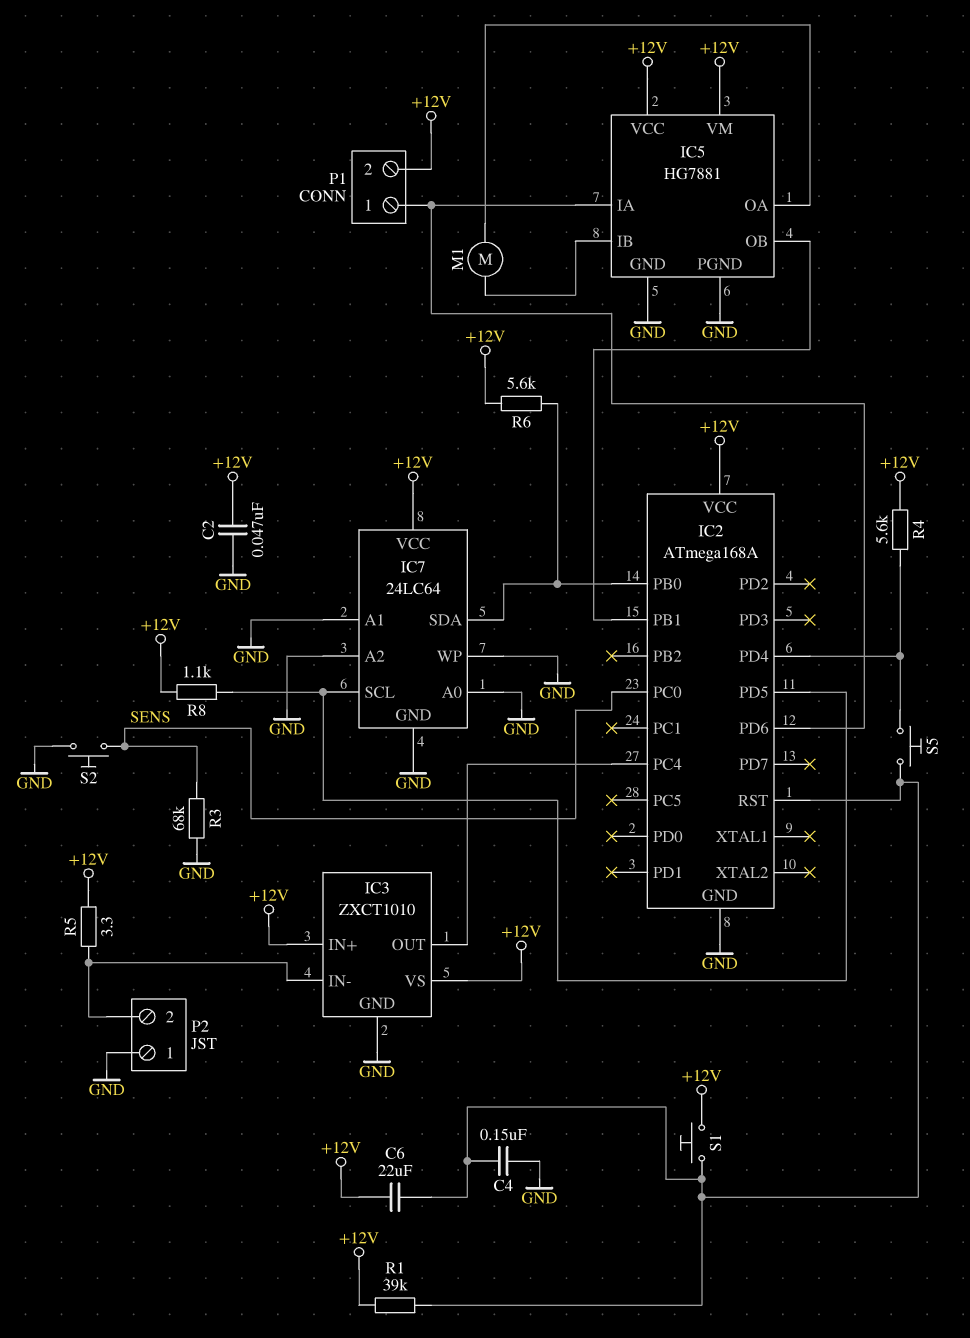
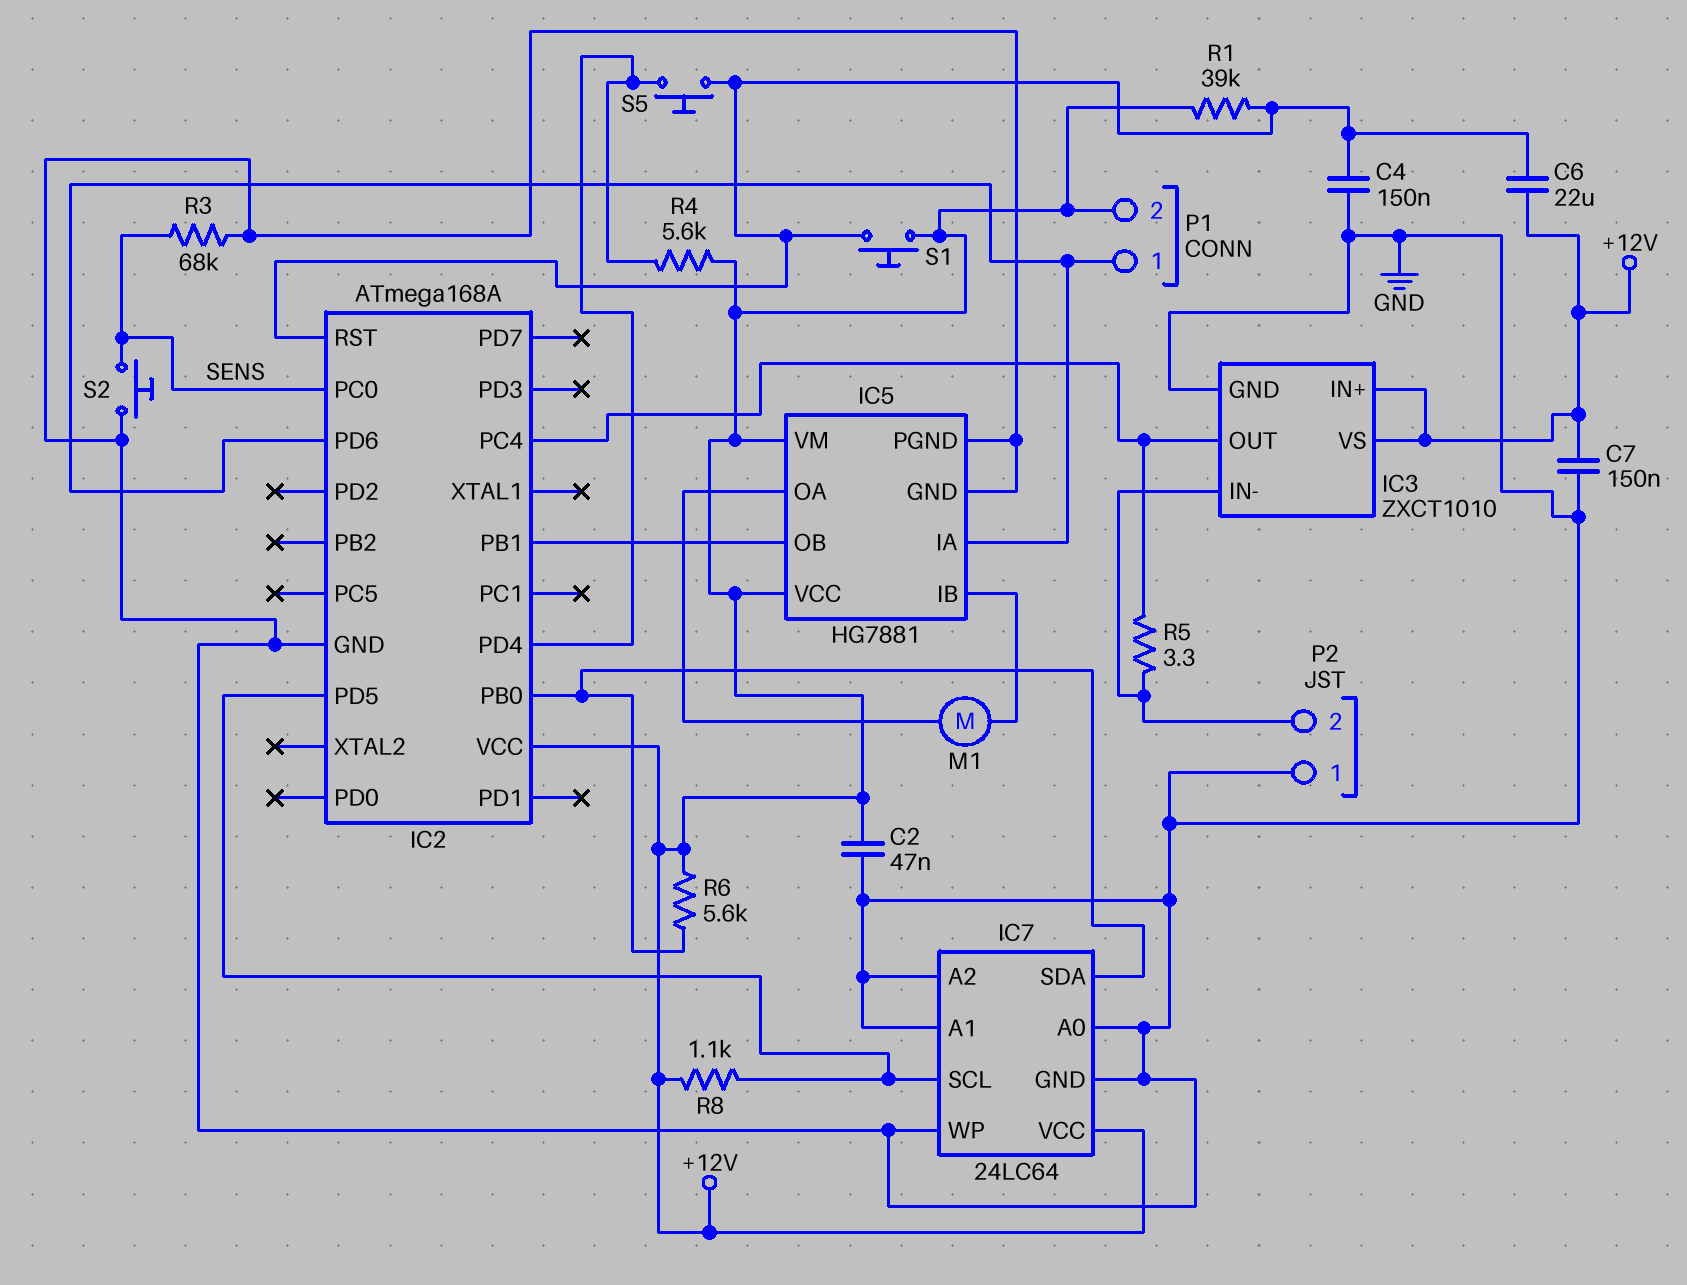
C7: none -> 150nF (+12V, GND)
R5: 3.3 (+12V, IC3/IN-) -> 3.3 (IC2/PC4, IC3/IN-)

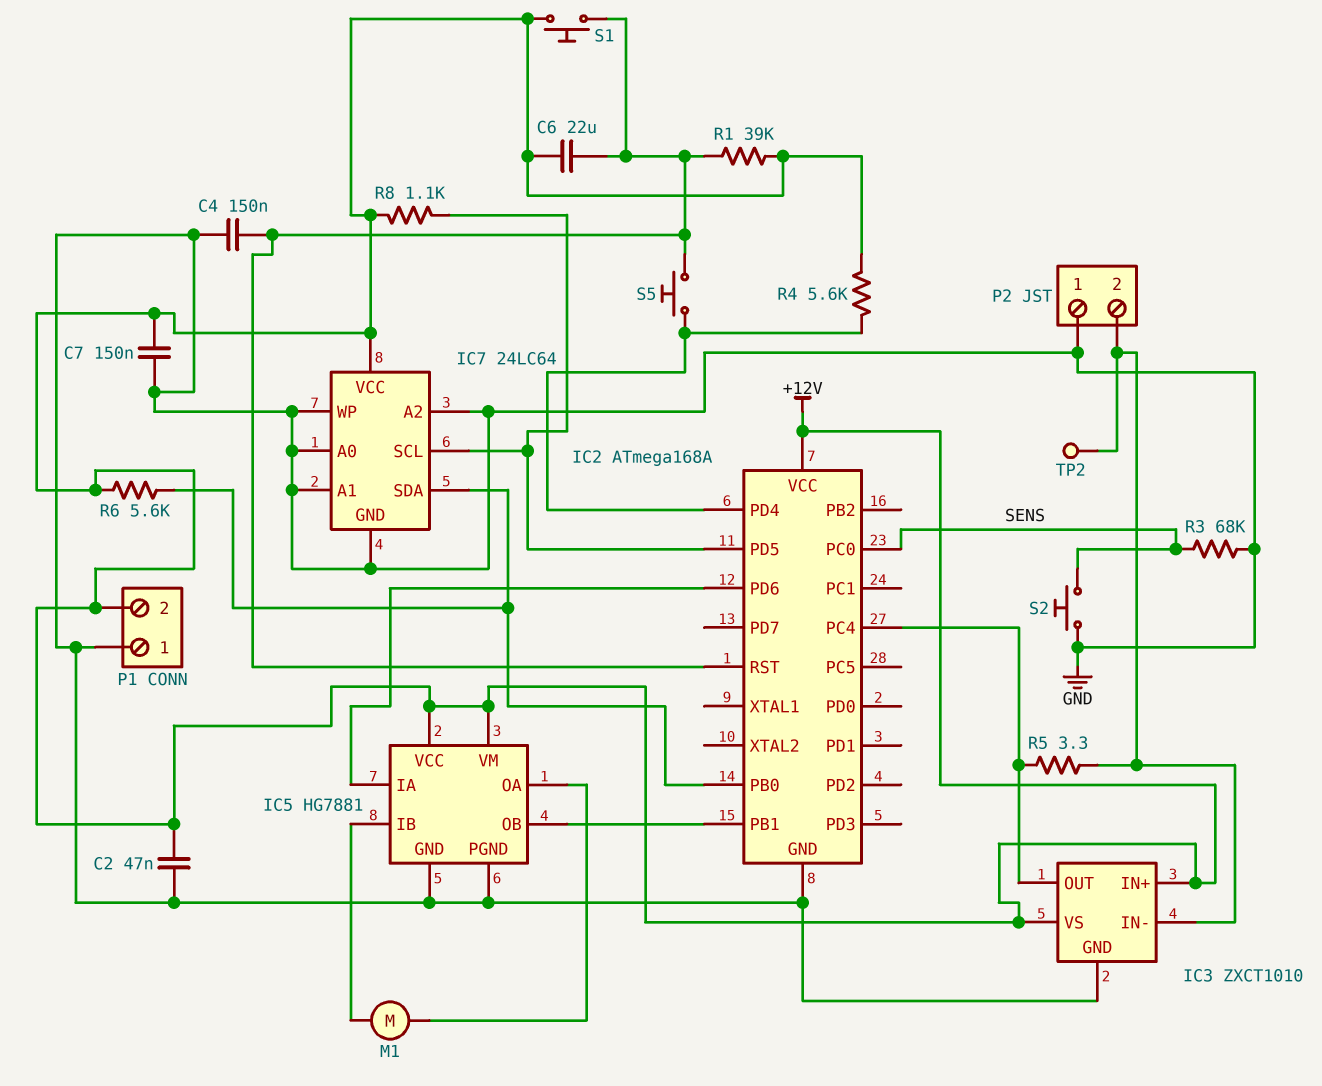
P1 pin 1: IC2/PD6 -> GND
TP2: none -> test point (IC3/IN-)

